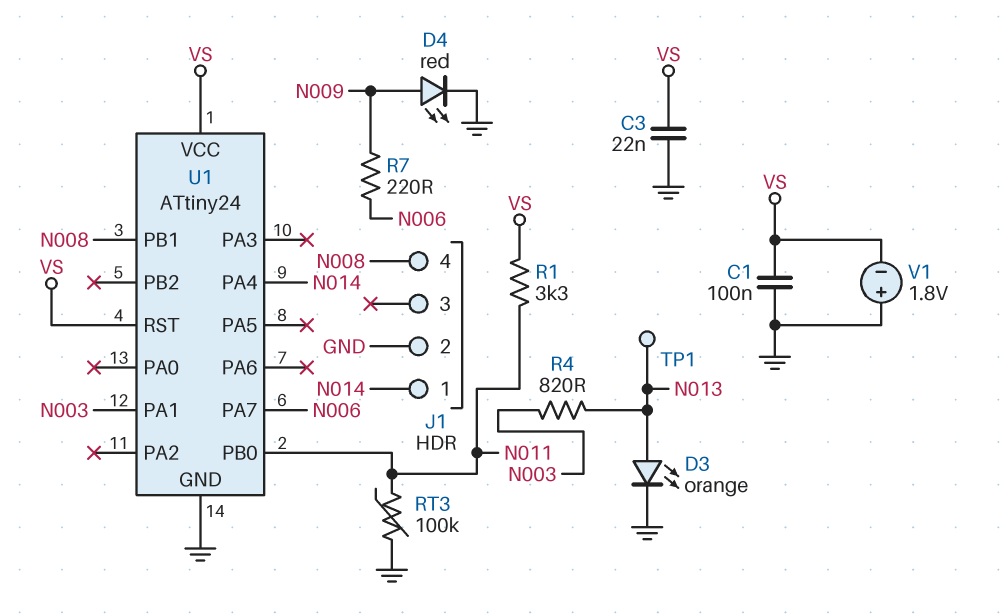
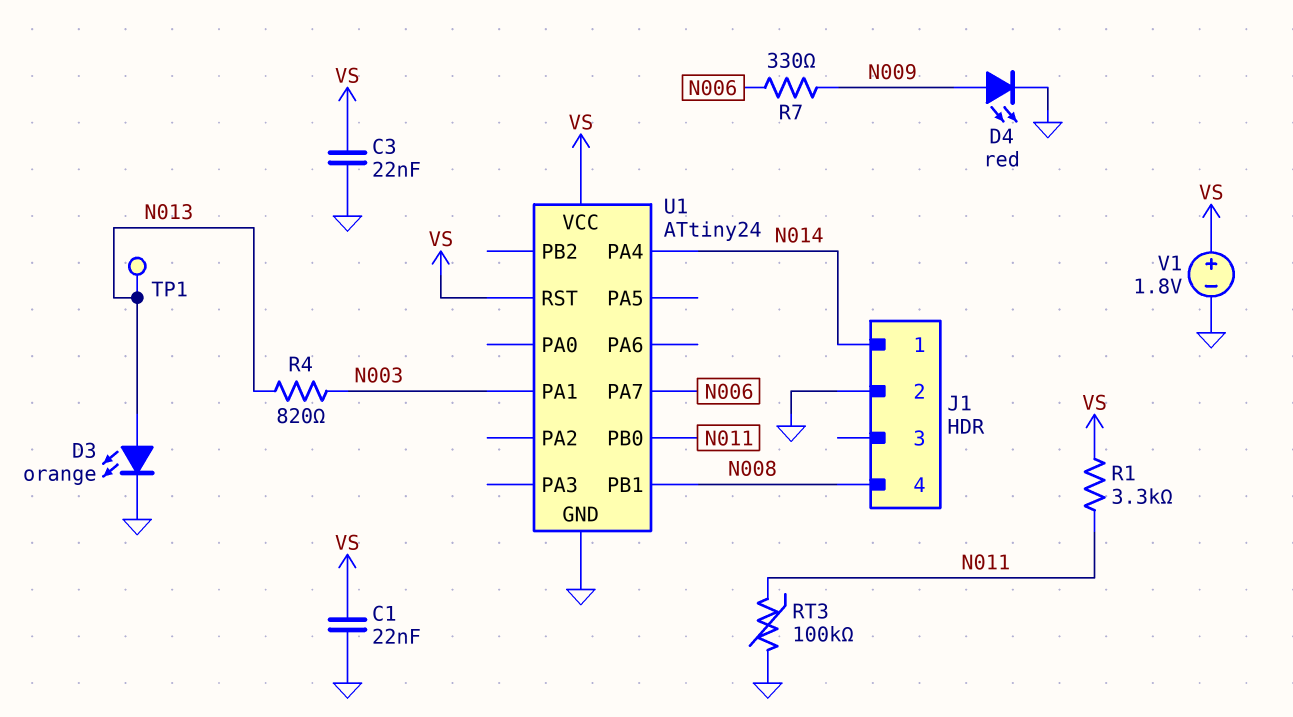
C1: 100nF (GND, VS) -> 22nF (GND, VS)
R7: 220 (N006, N009) -> 330 (N006, N009)
V1: 1.8V (plus GND, minus VS) -> 1.8V (plus VS, minus GND)

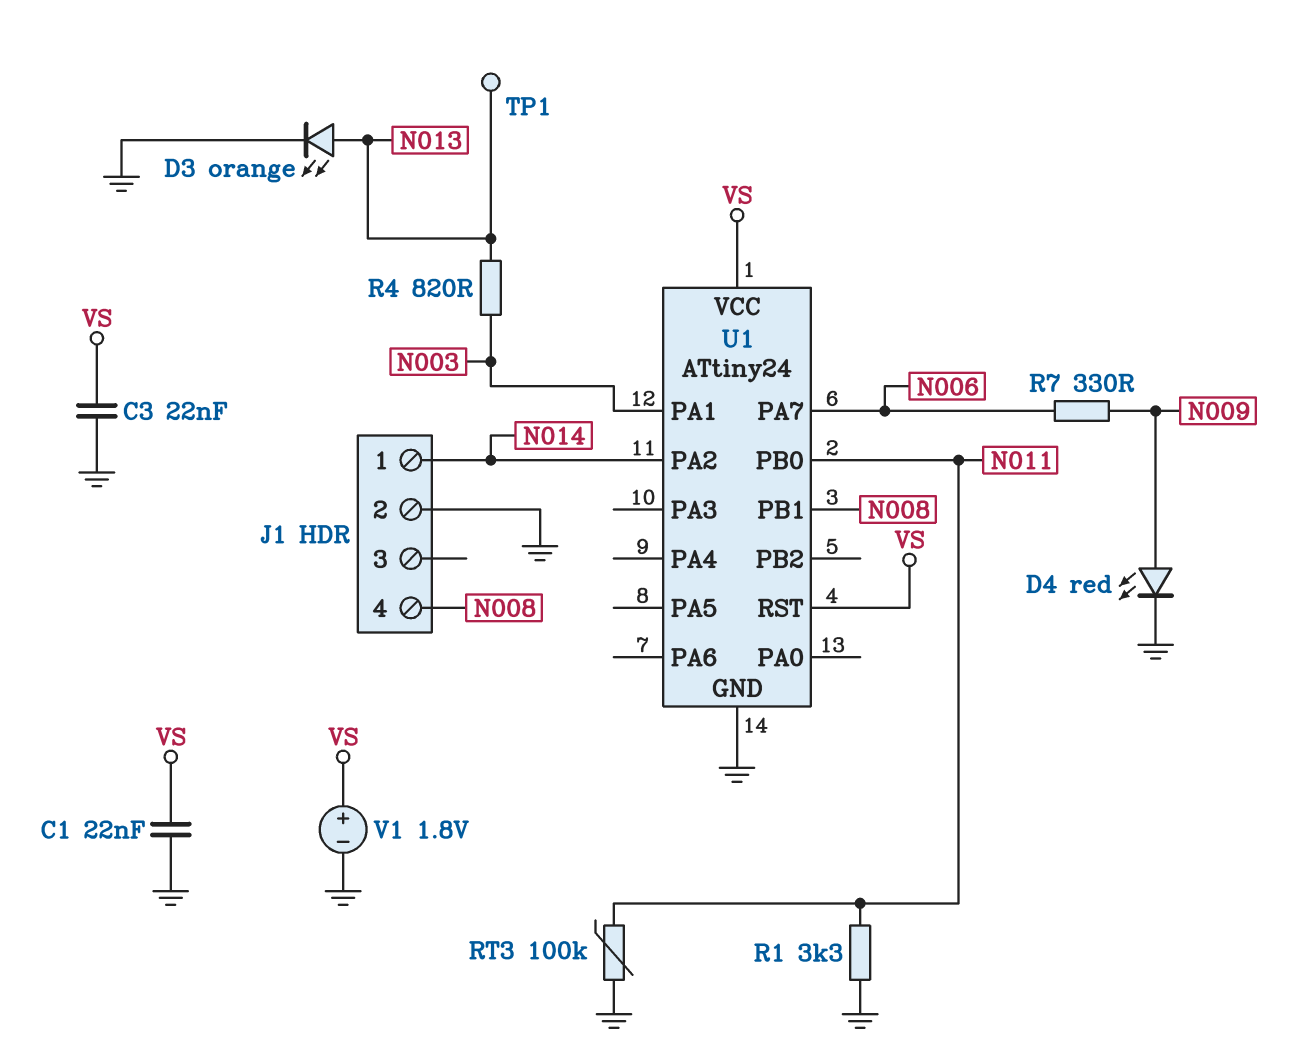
R1: 3.3k (N011, VS) -> 3.3k (GND, N011)
U1 pin PA2: none -> N014
U1 pin PA4: N014 -> none

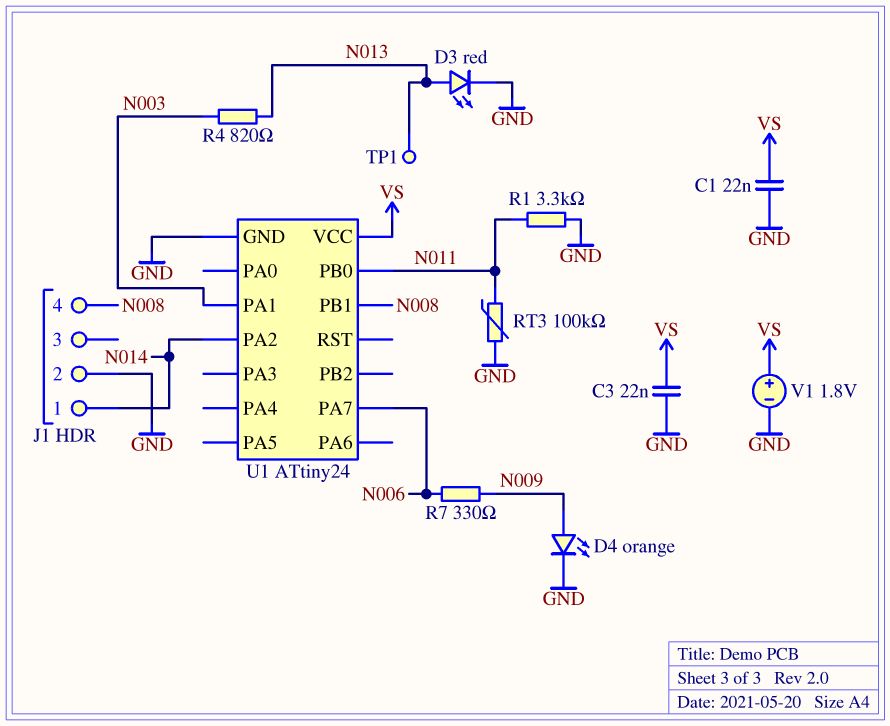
D3: LED orange (A N013, K GND) -> LED red (A N013, K GND)
D4: LED red (A N009, K GND) -> LED orange (A N009, K GND)
U1 pin RST: VS -> none

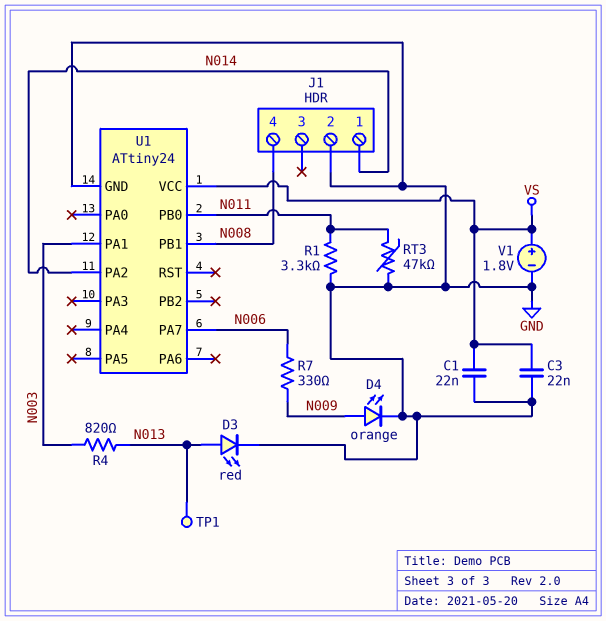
RT3: 100k (GND, N011) -> 47k (GND, N011)

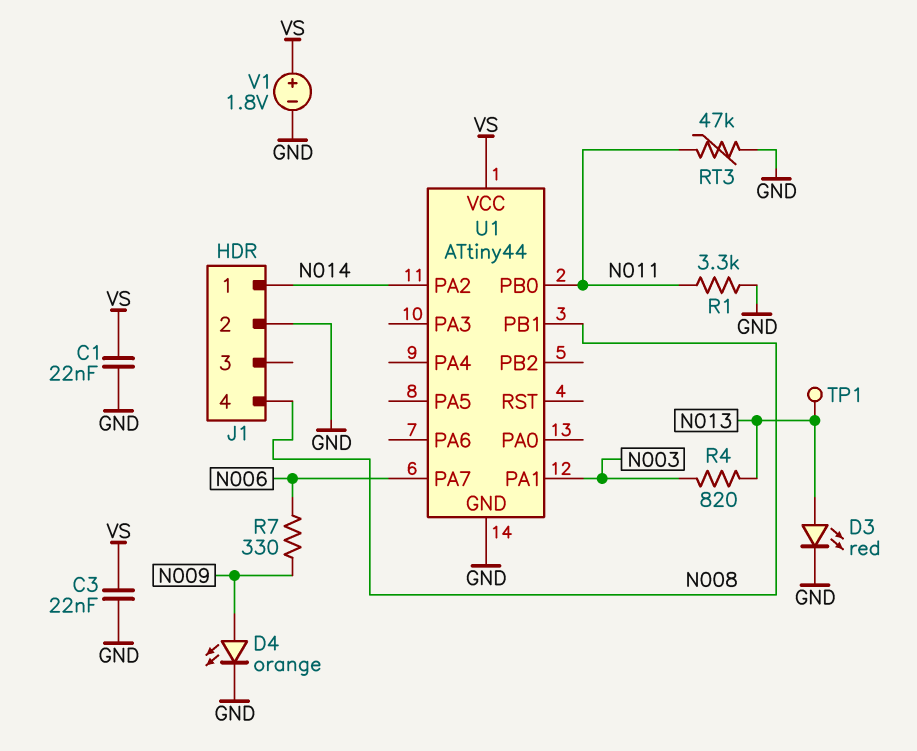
U1: ATtiny24 -> ATtiny44

